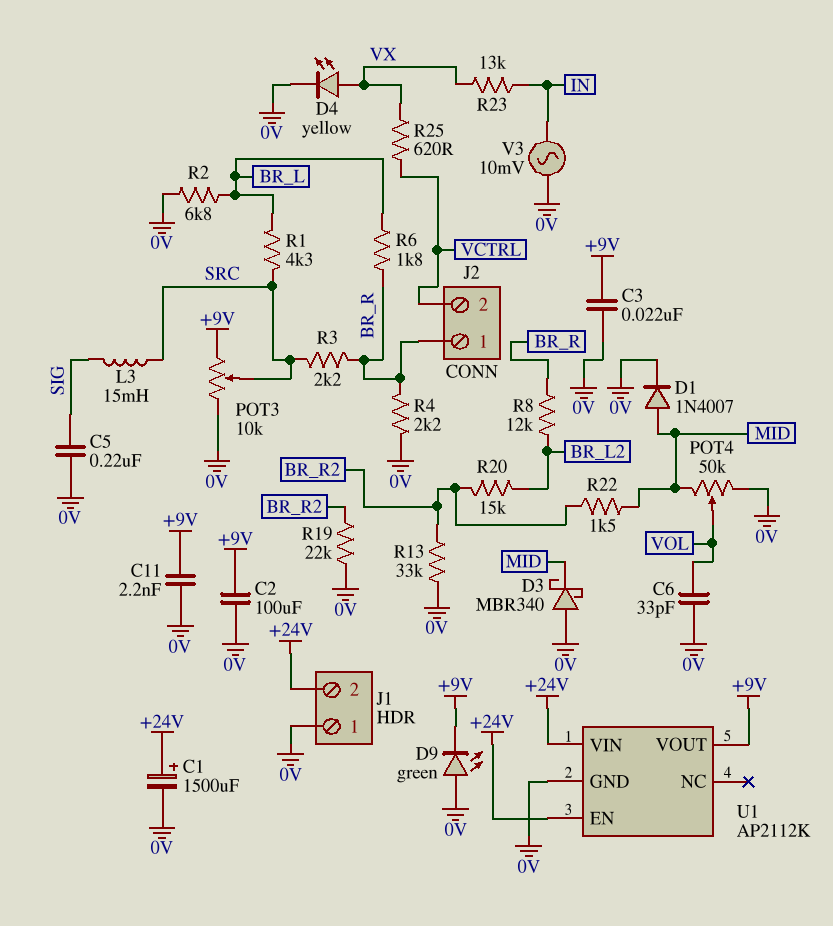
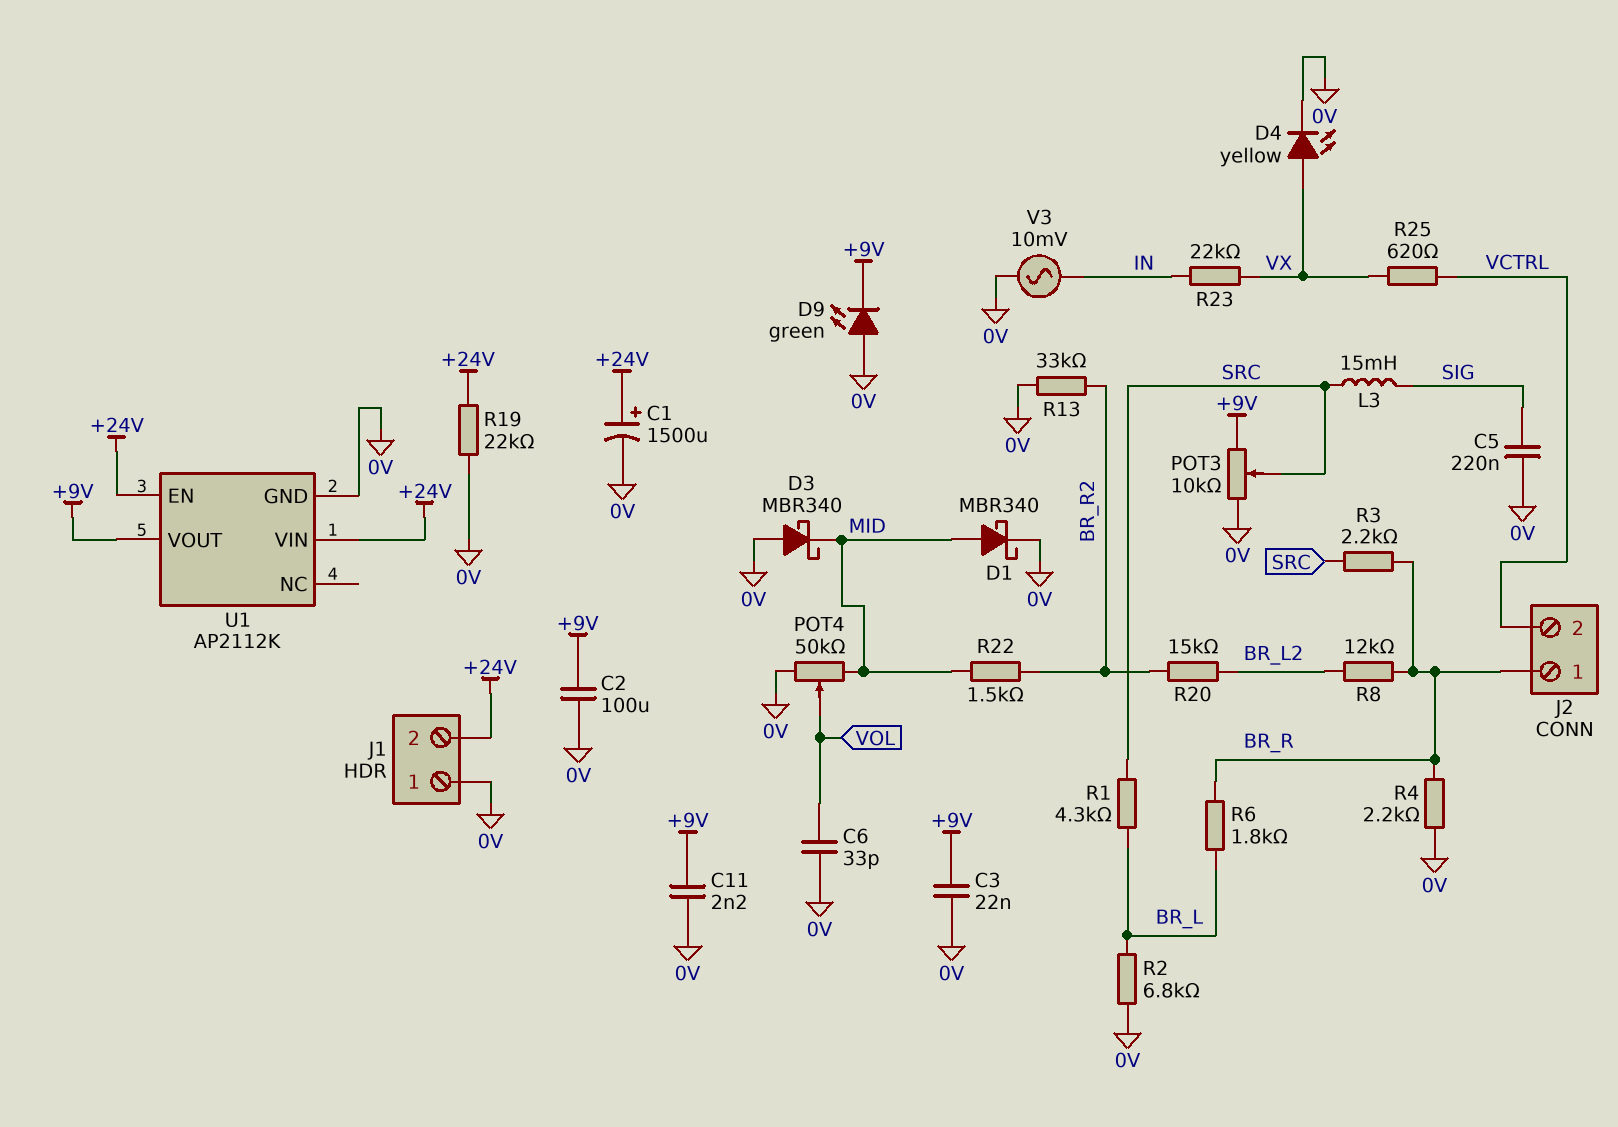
D1: diode 1N4007 (A MID, K 0V) -> schottky MBR340 (A MID, K 0V)
R19: 22k (0V, BR_R2) -> 22k (+24V, 0V)
R23: 13k (IN, VX) -> 22k (IN, VX)

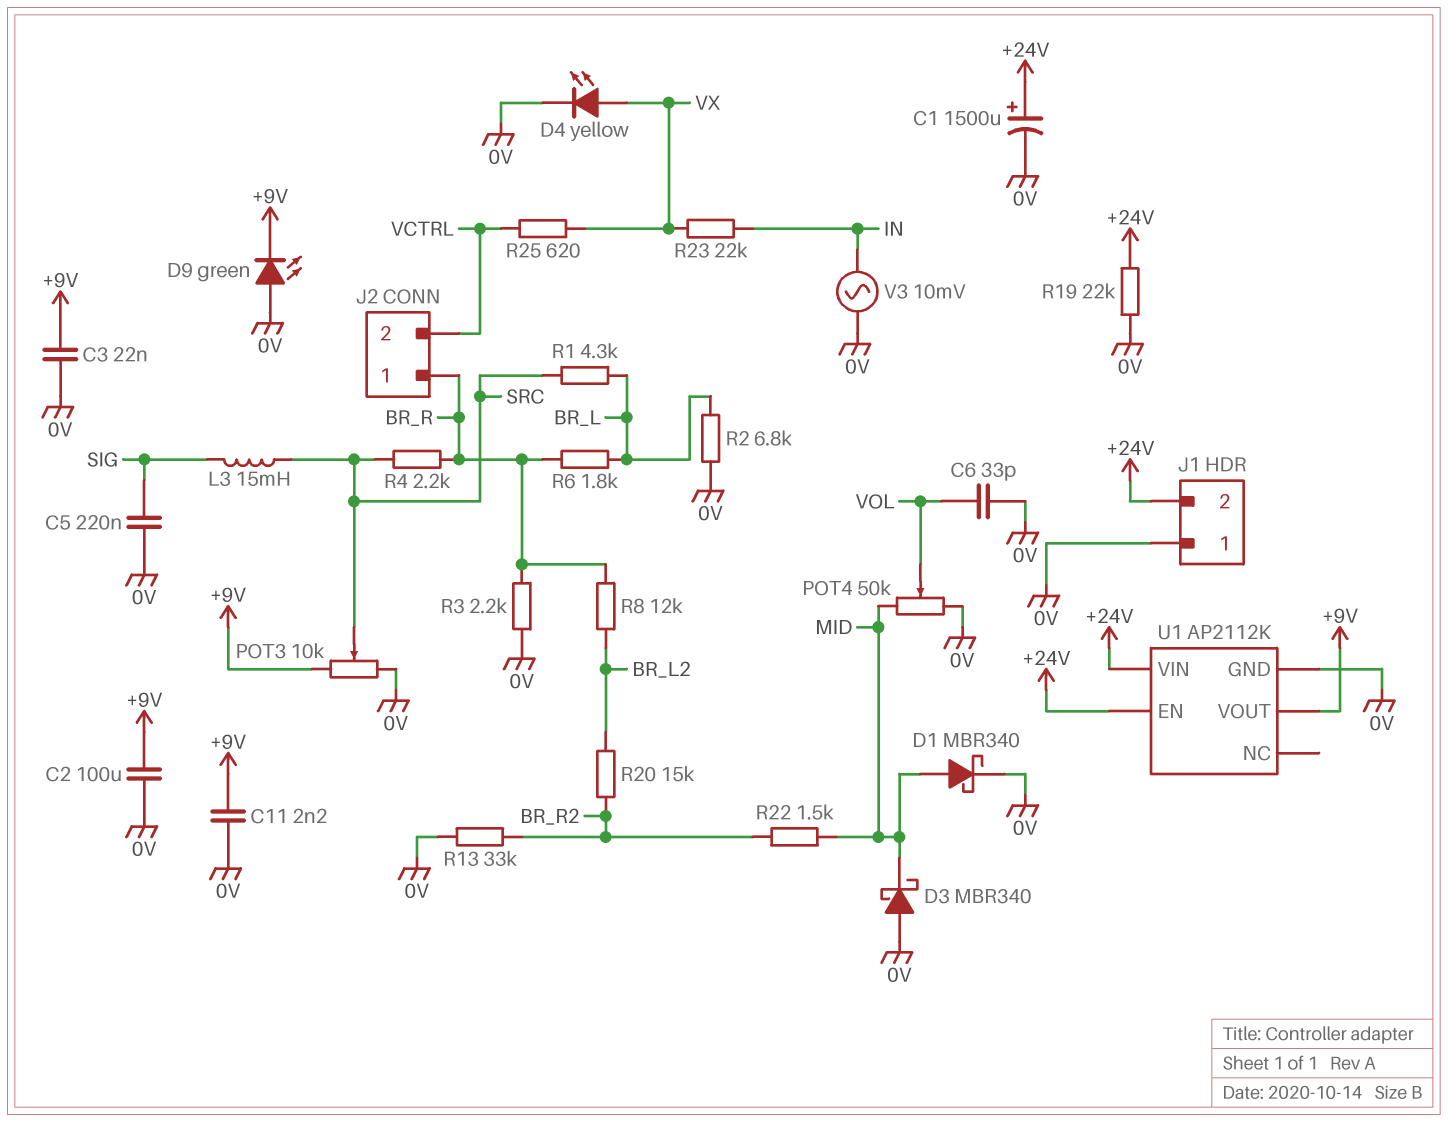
R3: 2.2k (BR_R, SRC) -> 2.2k (0V, BR_R)
R4: 2.2k (0V, BR_R) -> 2.2k (BR_R, SRC)

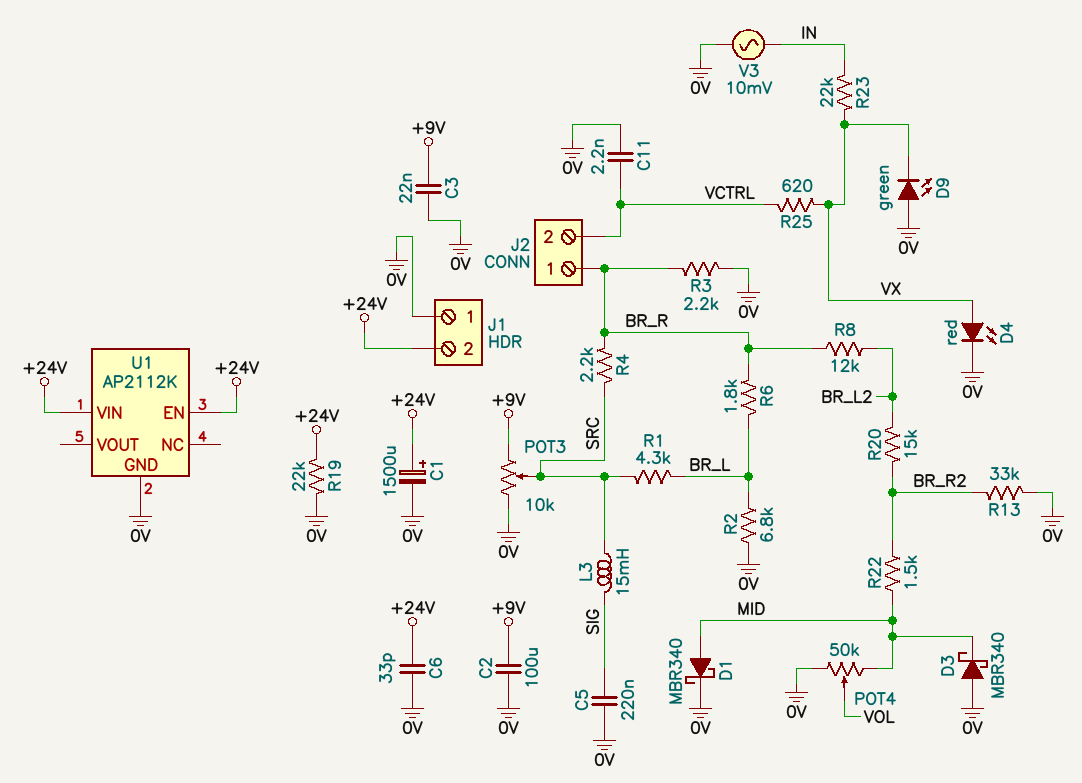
C6: 33pF (0V, VOL) -> 33pF (+24V, 0V)
C11: 2.2nF (+9V, 0V) -> 2.2nF (0V, VCTRL)
D4: LED yellow (A VX, K 0V) -> LED red (A VX, K 0V)
D9: LED green (A 0V, K +9V) -> LED green (A 0V, K VX)
U1 pin VOUT: +9V -> none

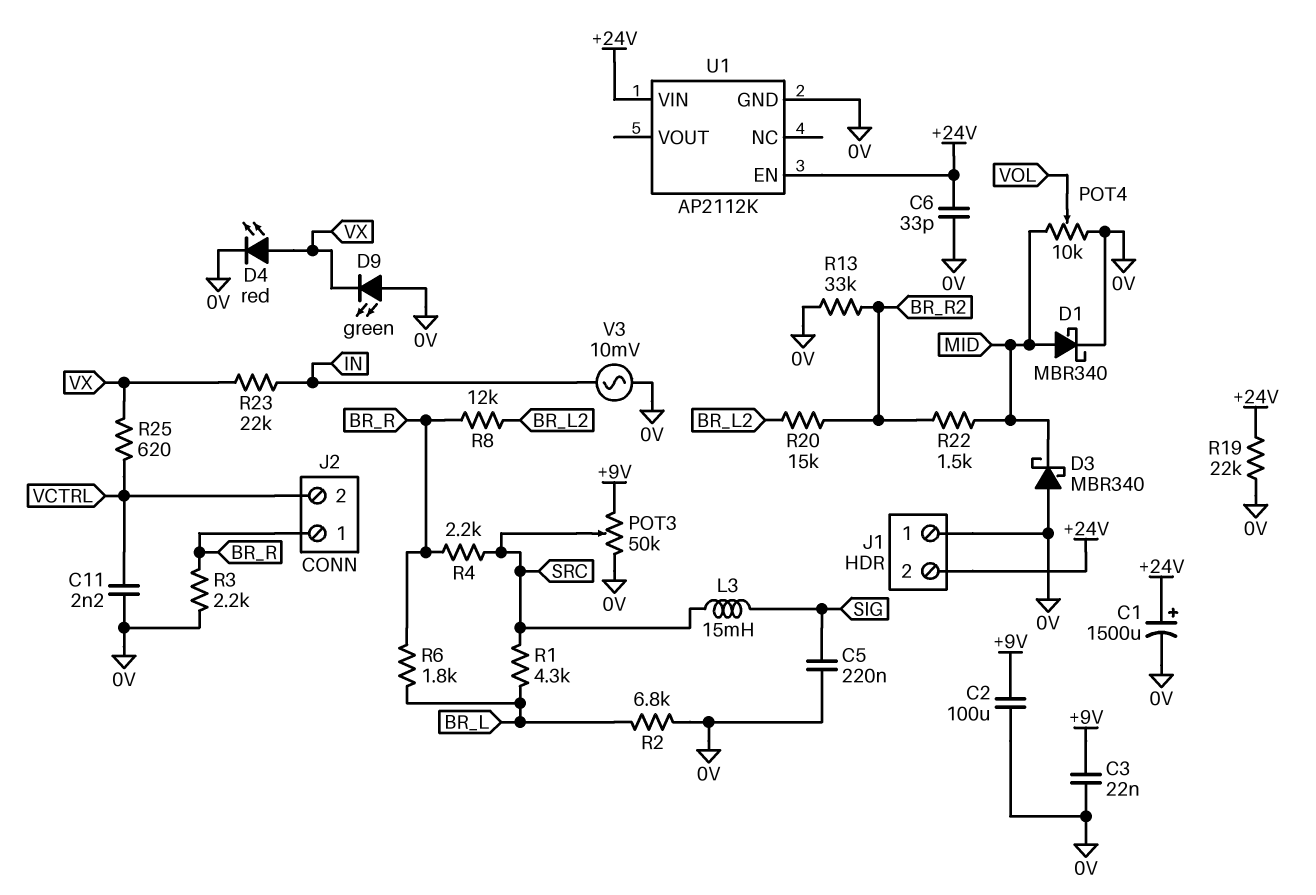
POT3: 10k (+9V, 0V, wiper SRC) -> 50k (+9V, 0V, wiper SRC)
POT4: 50k (0V, MID, wiper VOL) -> 10k (0V, MID, wiper VOL)

